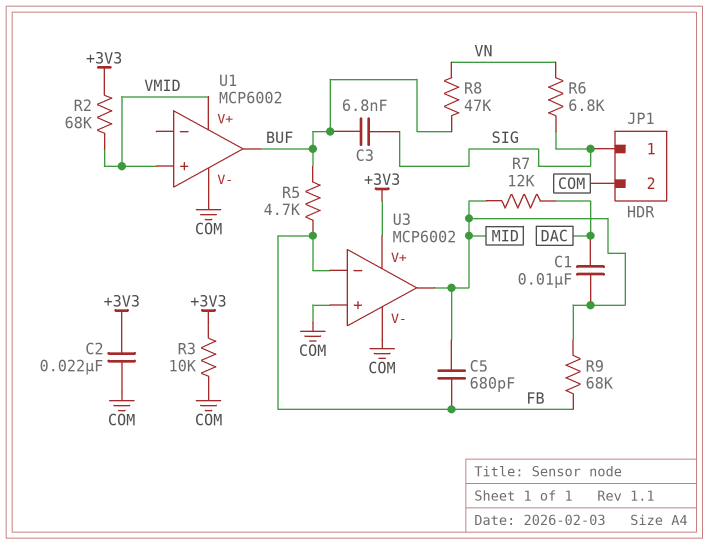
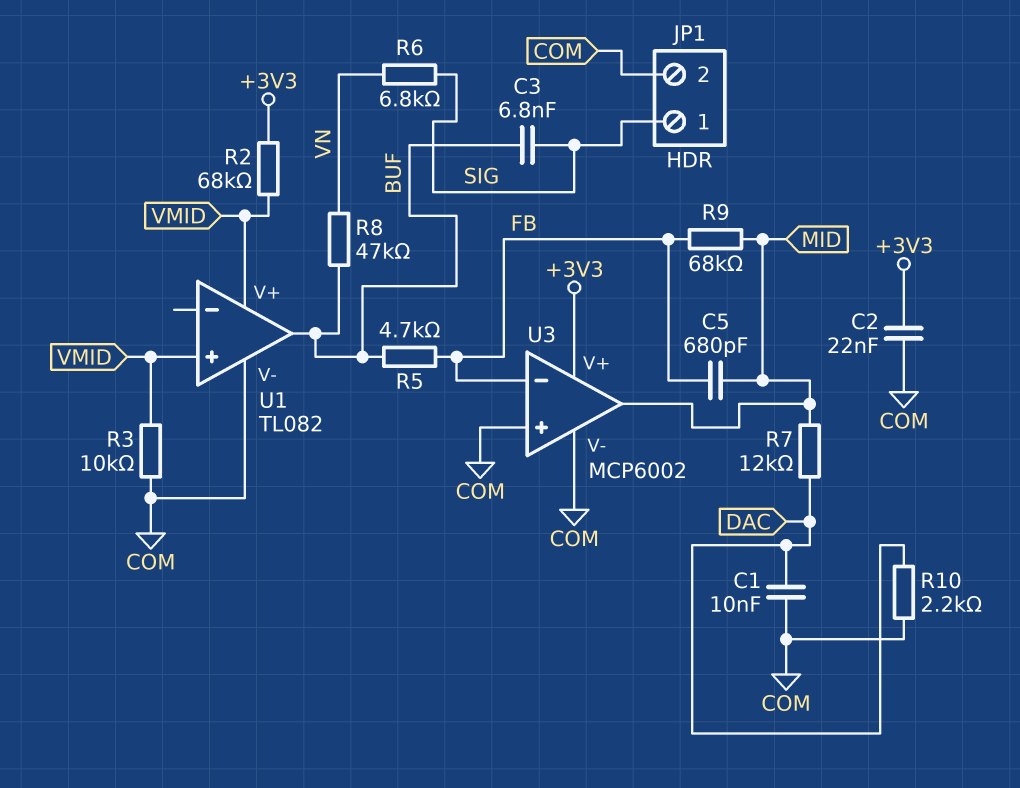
C1: 10nF (DAC, MID) -> 10nF (COM, DAC)
R3: 10k (+3V3, COM) -> 10k (COM, VMID)
R10: none -> 2.2k (COM, DAC)
U1: MCP6002 -> TL082

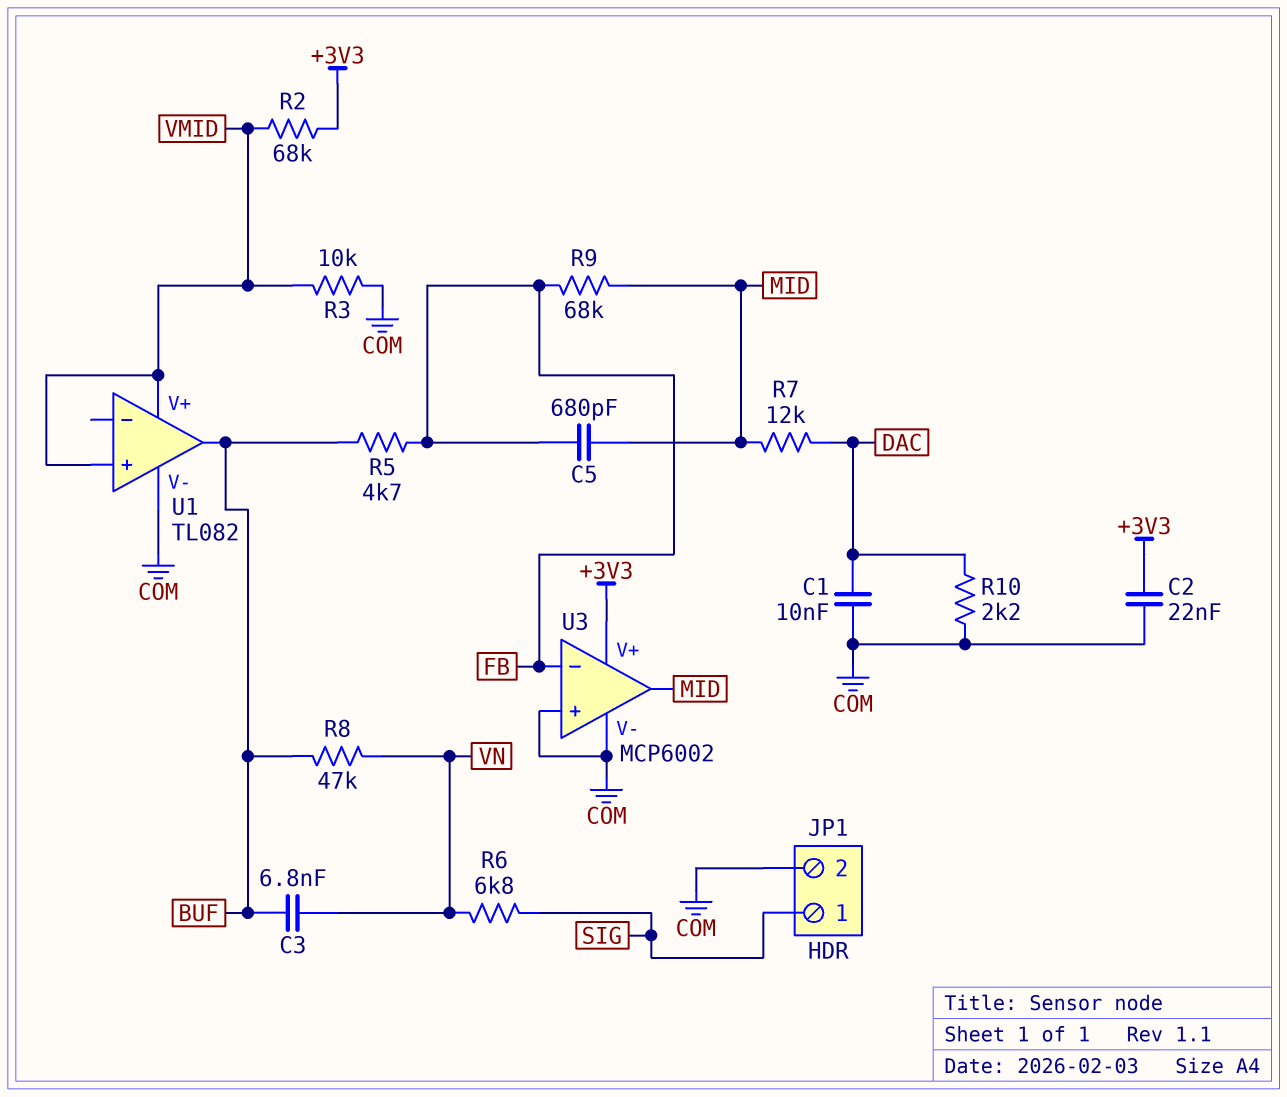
C3: 6.8nF (BUF, SIG) -> 6.8nF (BUF, VN)

